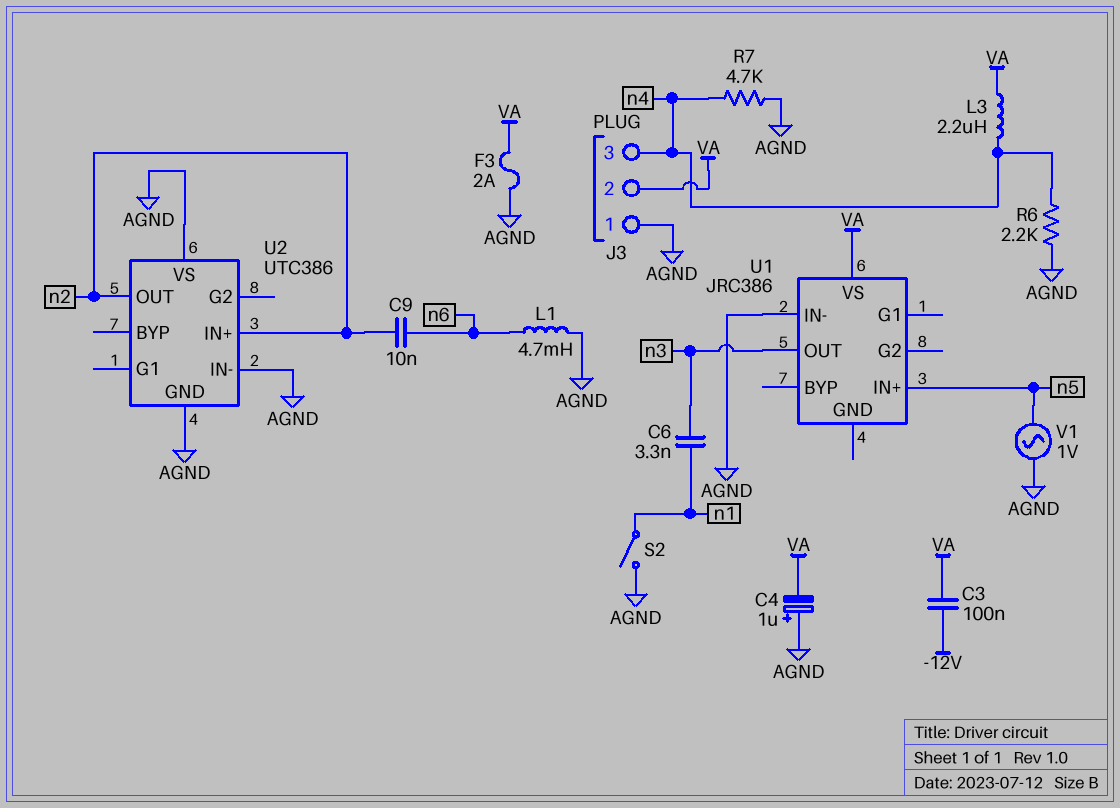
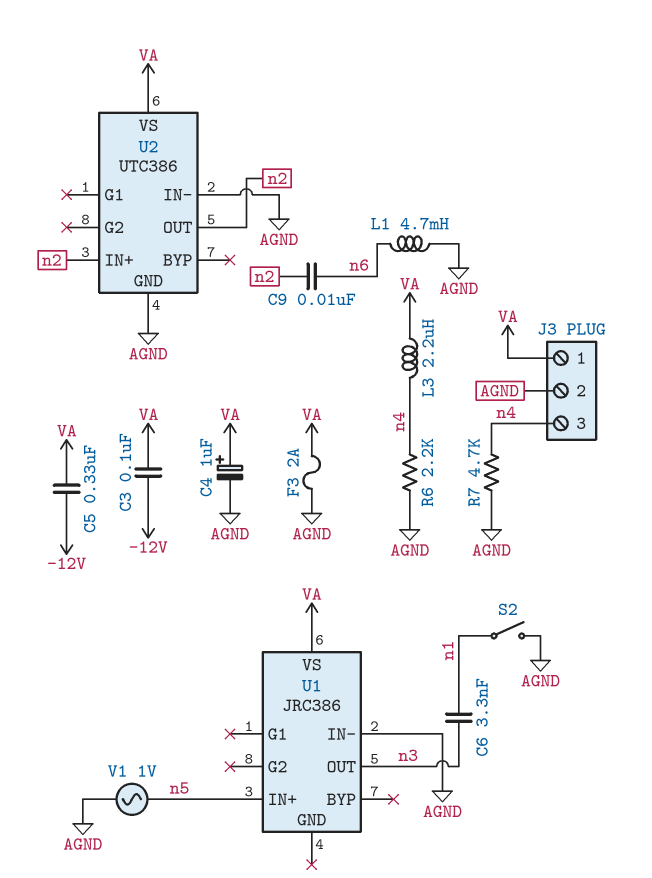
C4: 1uF (plus AGND, minus VA) -> 1uF (plus VA, minus AGND)
C5: none -> 330nF (-12V, VA)
J3 pin 1: AGND -> VA
J3 pin 2: VA -> AGND
U2 pin VS: AGND -> VA

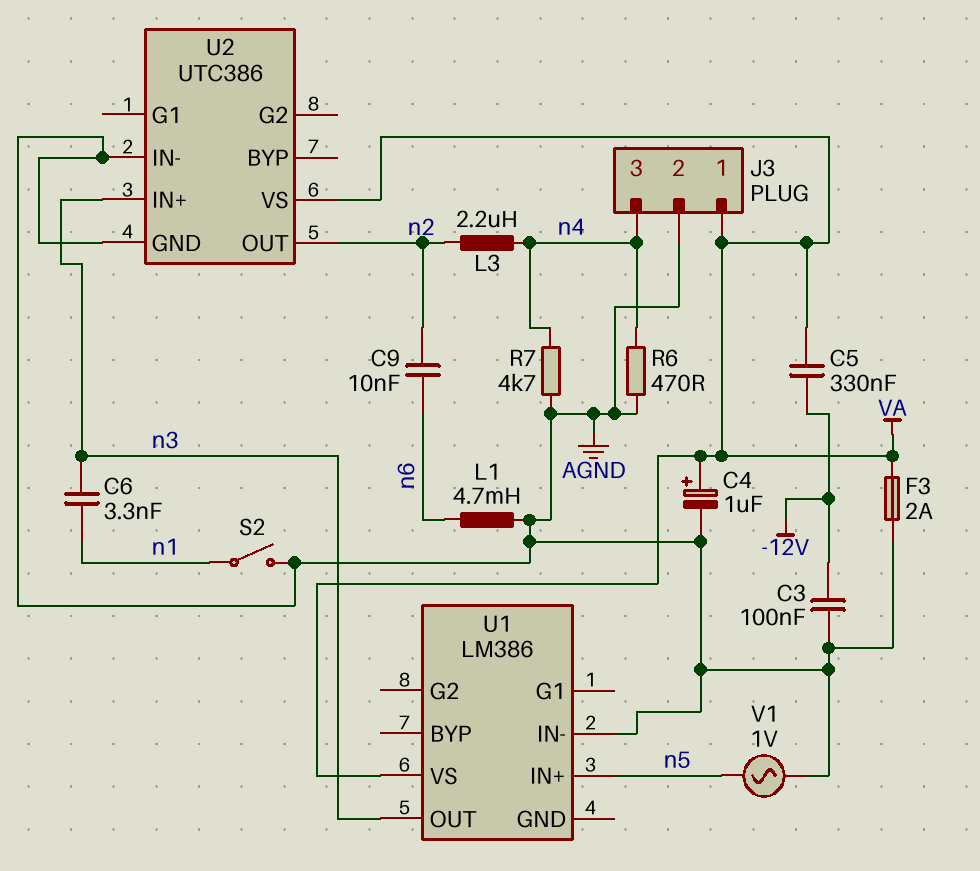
C3: 100nF (-12V, VA) -> 100nF (-12V, AGND)
L3: 2.2uH (VA, n4) -> 2.2uH (n2, n4)
R6: 2.2k (AGND, n4) -> 470 (AGND, n4)
U1: JRC386 -> LM386
U2 pin IN+: n2 -> n3

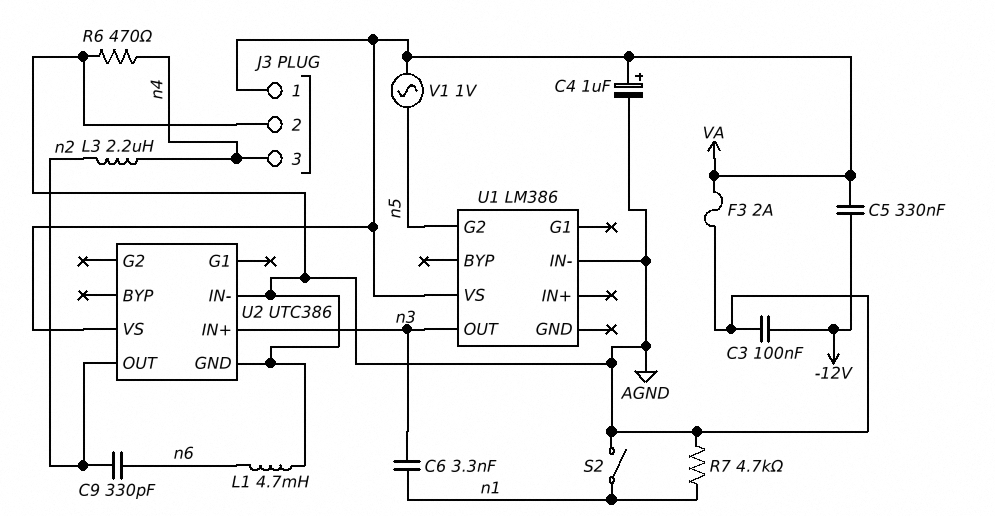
C9: 10nF (n2, n6) -> 330pF (n2, n6)
R7: 4.7k (AGND, n4) -> 4.7k (AGND, n1)
U1 pin G2: none -> n5
U1 pin IN+: n5 -> none
V1: AC 1V (AGND, n5) -> AC 1V (VA, n5)

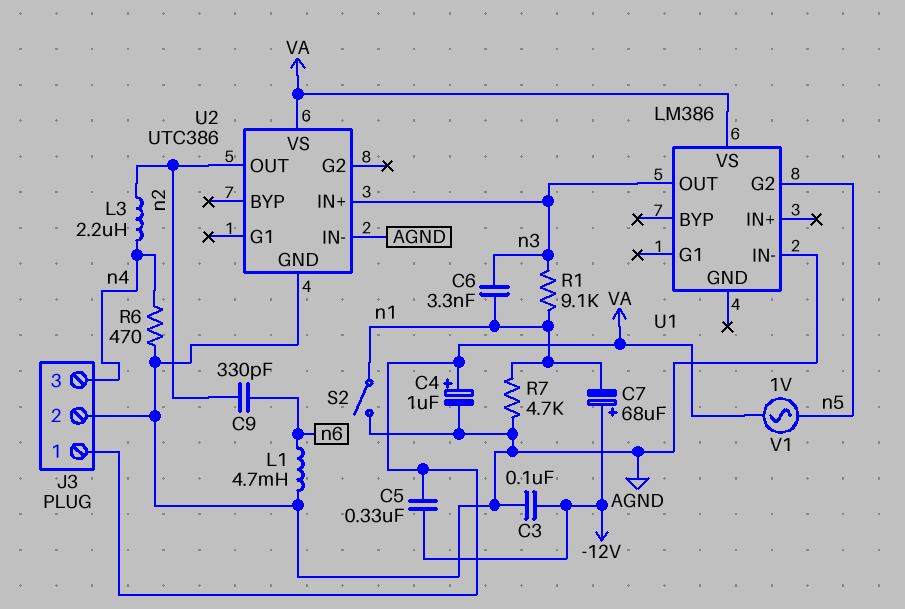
C7: none -> 68uF (plus -12V, minus n1)
F3: 2A (AGND, VA) -> none
R1: none -> 9.1k (n1, n3)

